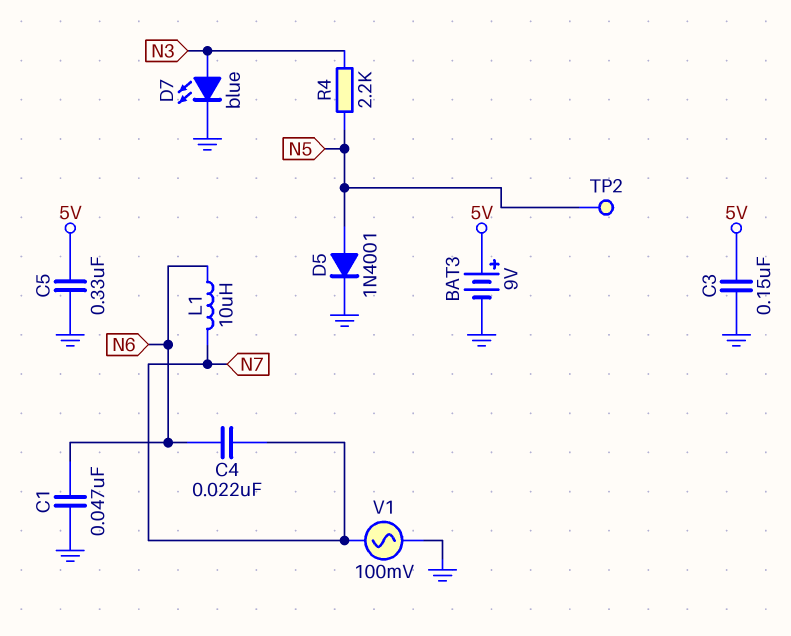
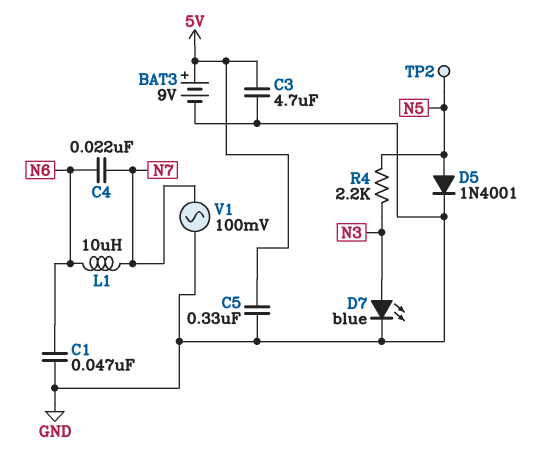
C3: 150nF (5V, GND) -> 4.7uF (5V, GND)

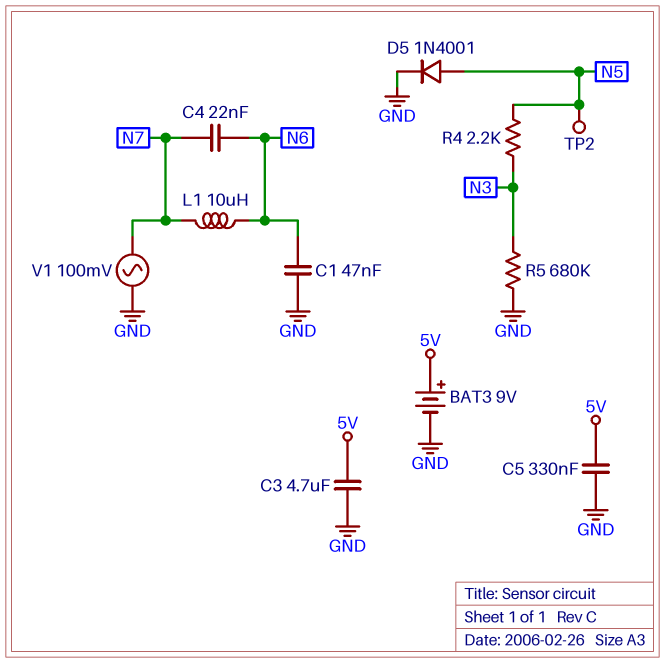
D7: LED blue (A N3, K GND) -> none
R5: none -> 680k (GND, N3)

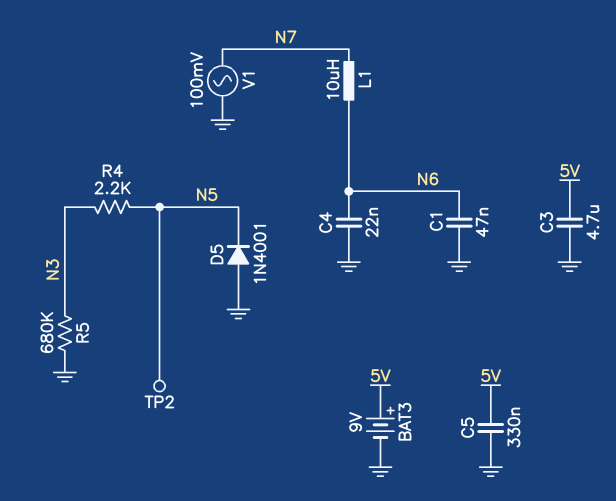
C4: 22nF (N6, N7) -> 22nF (GND, N6)
D5: diode 1N4001 (A N5, K GND) -> diode 1N4001 (A GND, K N5)

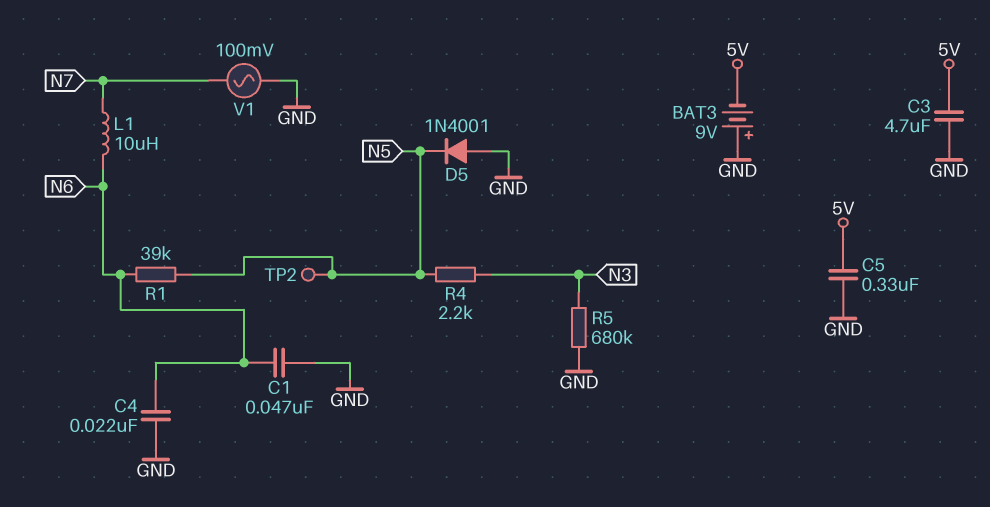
BAT3: 9V (plus 5V, minus GND) -> 9V (plus GND, minus 5V)
R1: none -> 39k (N5, N6)

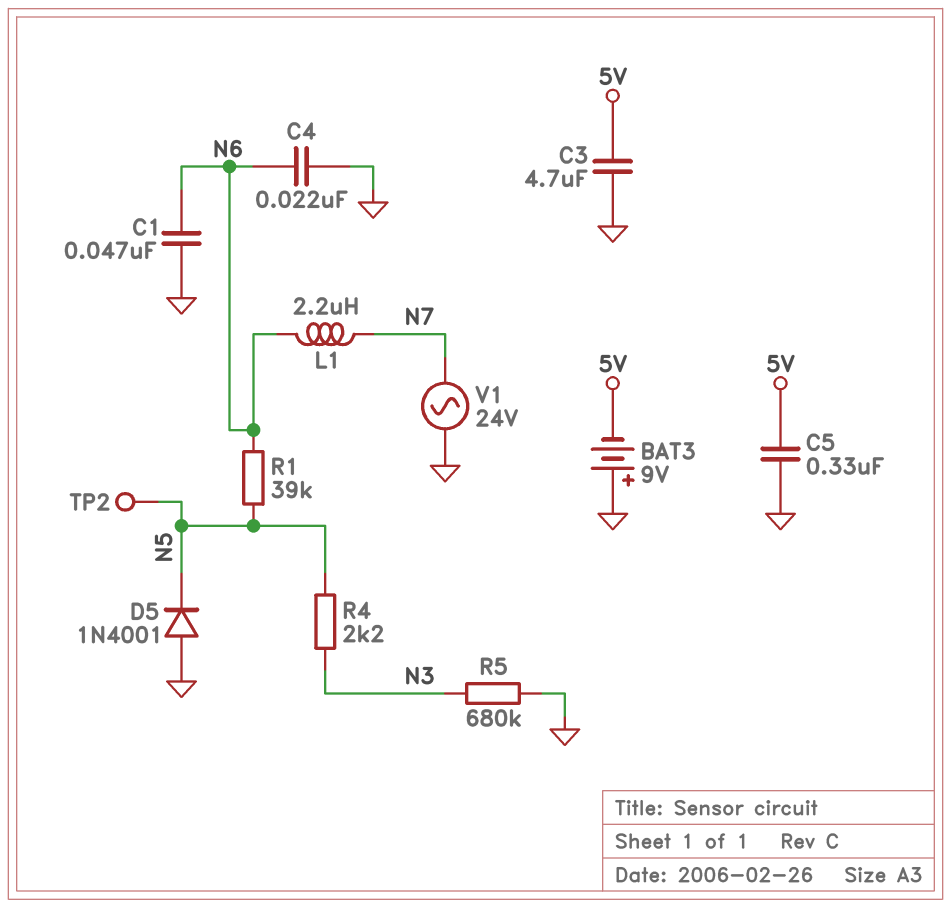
L1: 10uH (N6, N7) -> 2.2uH (N6, N7)
V1: AC 100mV (GND, N7) -> AC 24V (GND, N7)

